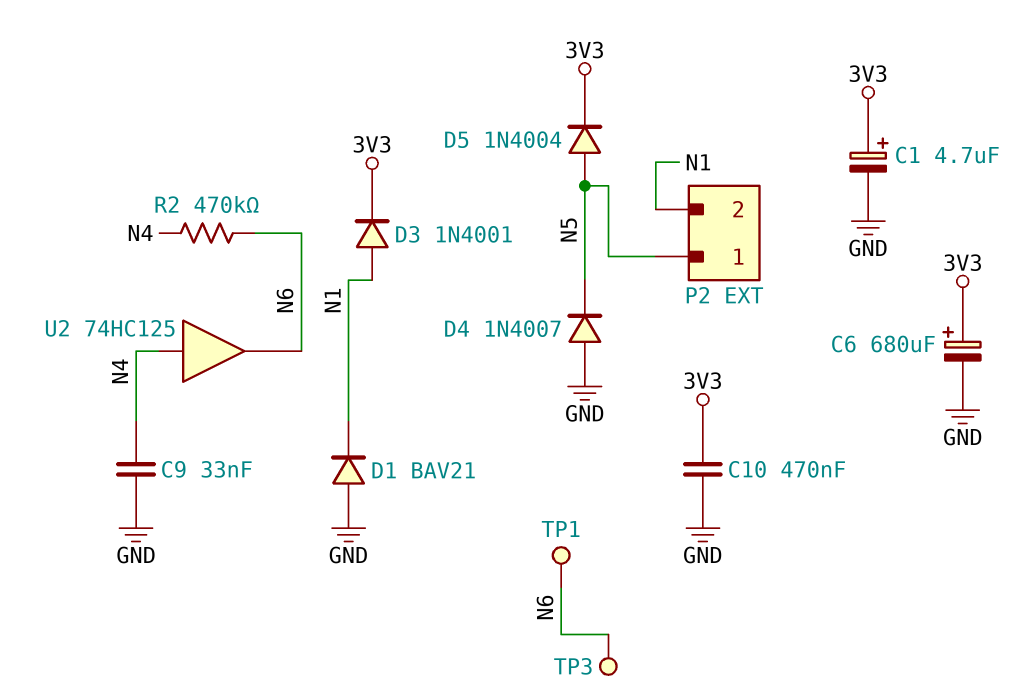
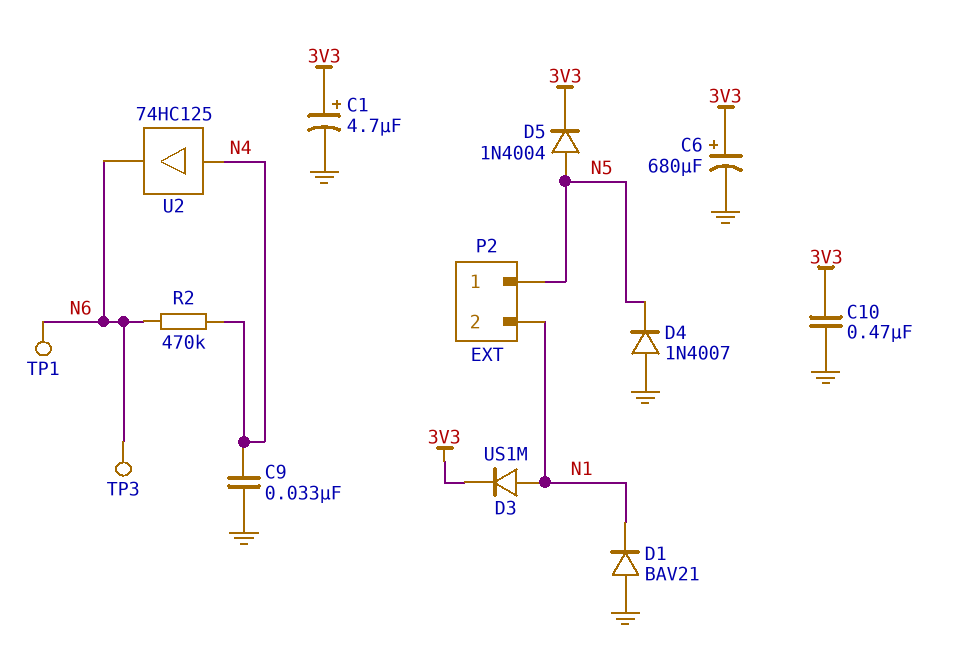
D3: diode 1N4001 (A N1, K 3V3) -> diode US1M (A N1, K 3V3)

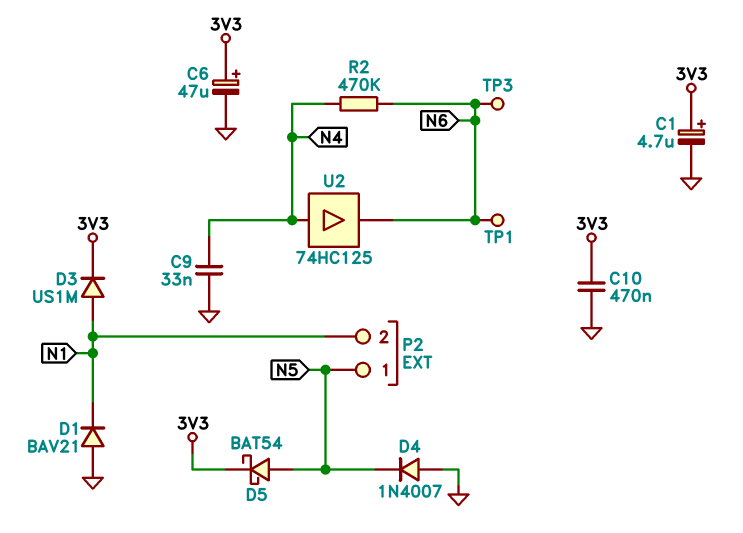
C6: 680uF (plus 3V3, minus GND) -> 47uF (plus 3V3, minus GND)
D5: diode 1N4004 (A N5, K 3V3) -> schottky BAT54 (A N5, K 3V3)

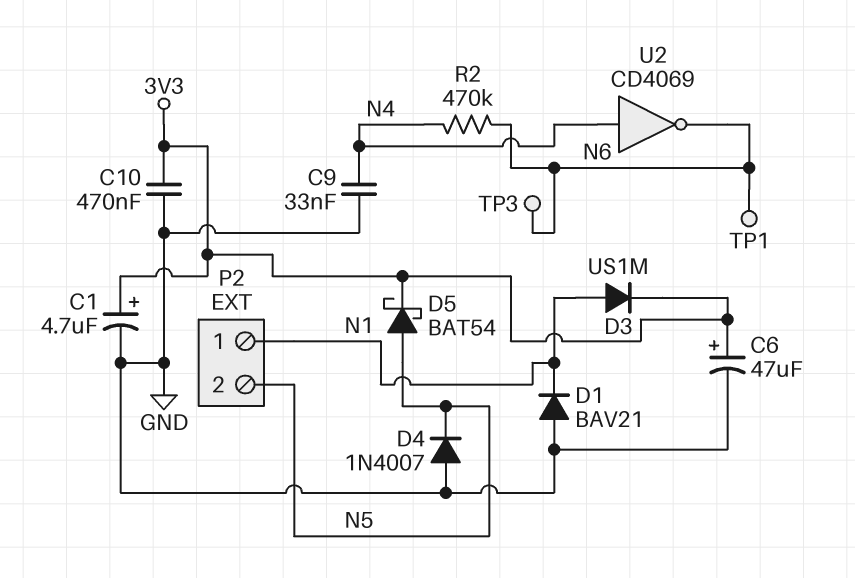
P2 pin 1: N5 -> N1
P2 pin 2: N1 -> N5
U2: buffer 74HC125 (in N4, out N6) -> NOT CD4069 (in N4, out N6)

